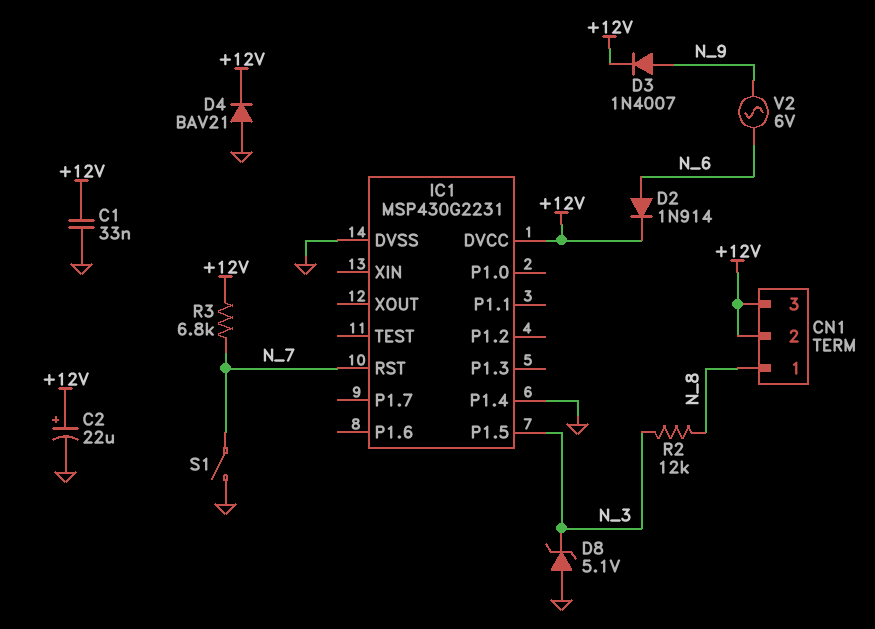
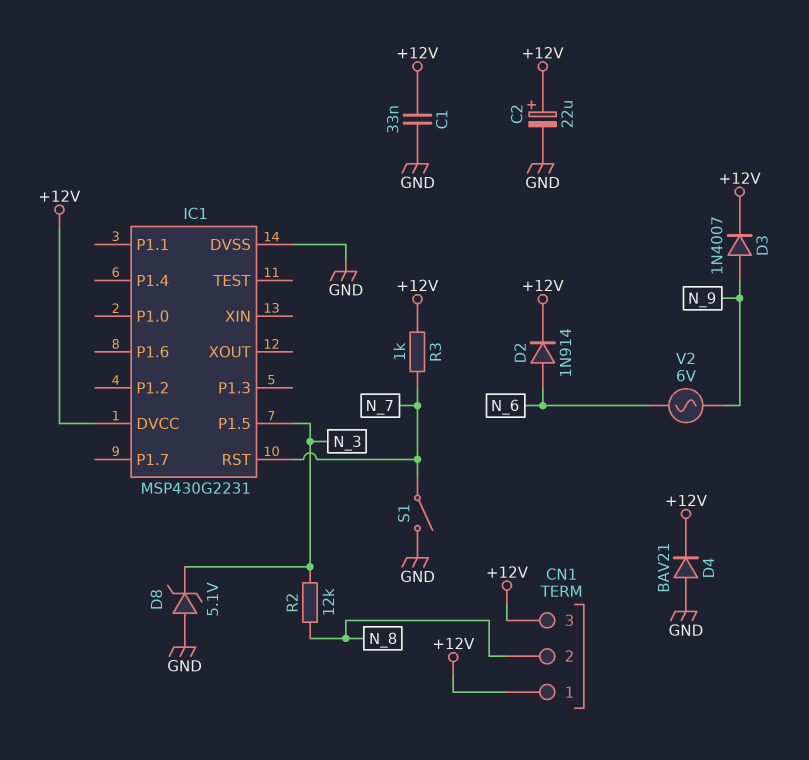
CN1 pin 1: N_8 -> +12V
CN1 pin 2: +12V -> N_8
IC1 pin P1.4: GND -> none
R3: 6.8k (+12V, N_7) -> 1k (+12V, N_7)

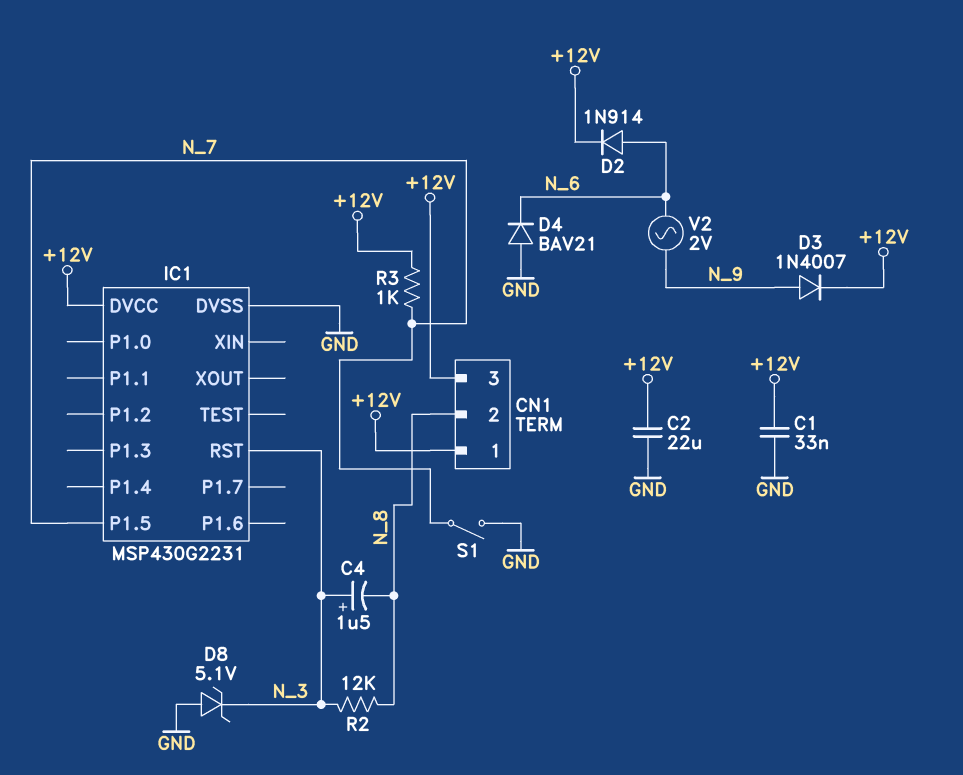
C2: 22uF (plus +12V, minus GND) -> 22uF (+12V, GND)
C4: none -> 1.5uF (plus N_3, minus N_8)
D4: diode BAV21 (A GND, K +12V) -> diode BAV21 (A GND, K N_6)
IC1 pin P1.5: N_3 -> N_7
IC1 pin RST: N_7 -> N_3
V2: AC 6V (N_6, N_9) -> AC 2V (N_6, N_9)

